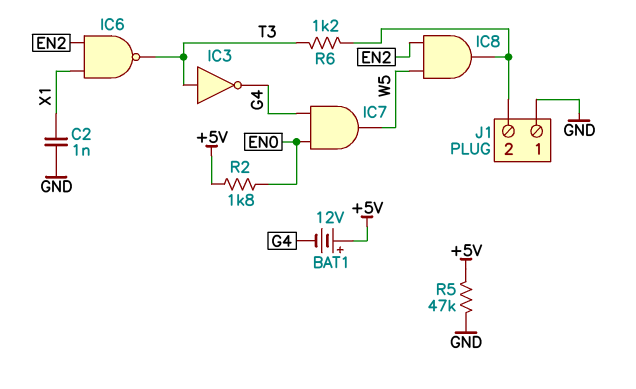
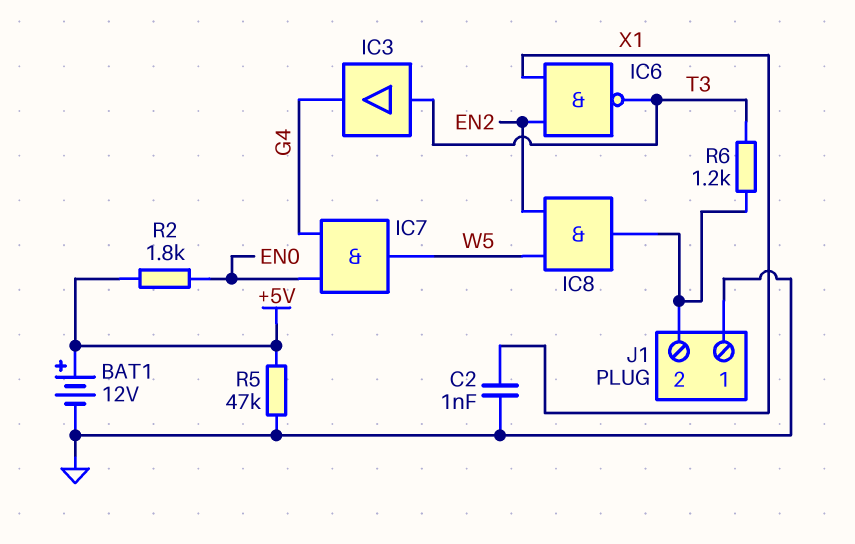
BAT1: 12V (plus +5V, minus G4) -> 12V (plus +5V, minus GND)
IC3: NOT (in T3, out G4) -> buffer (in T3, out G4)

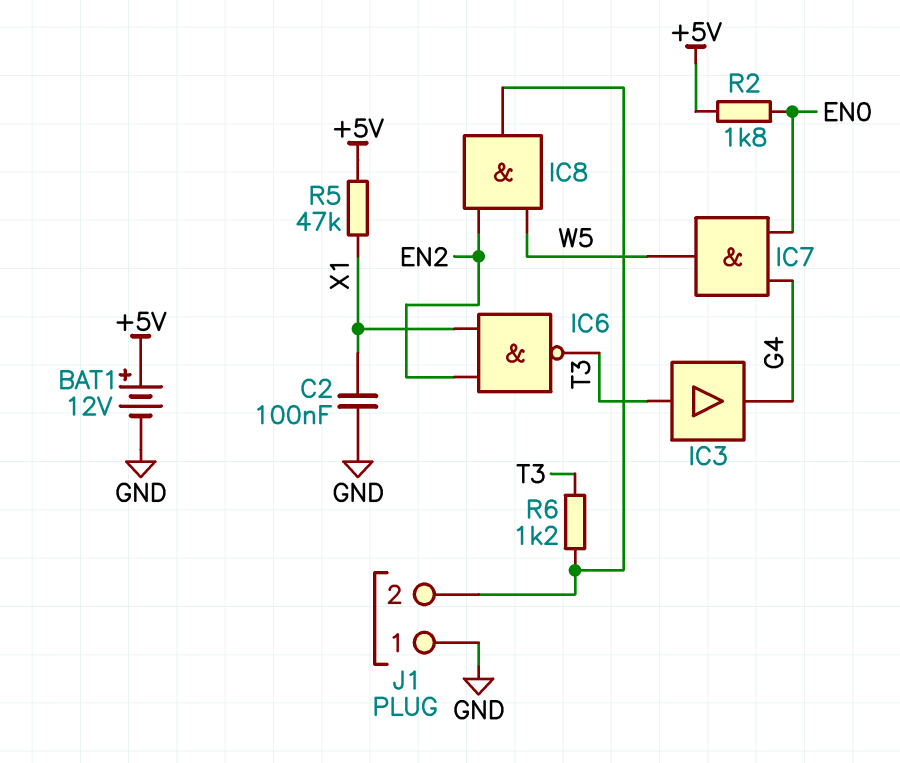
C2: 1nF (GND, X1) -> 100nF (GND, X1)
R5: 47k (+5V, GND) -> 47k (+5V, X1)

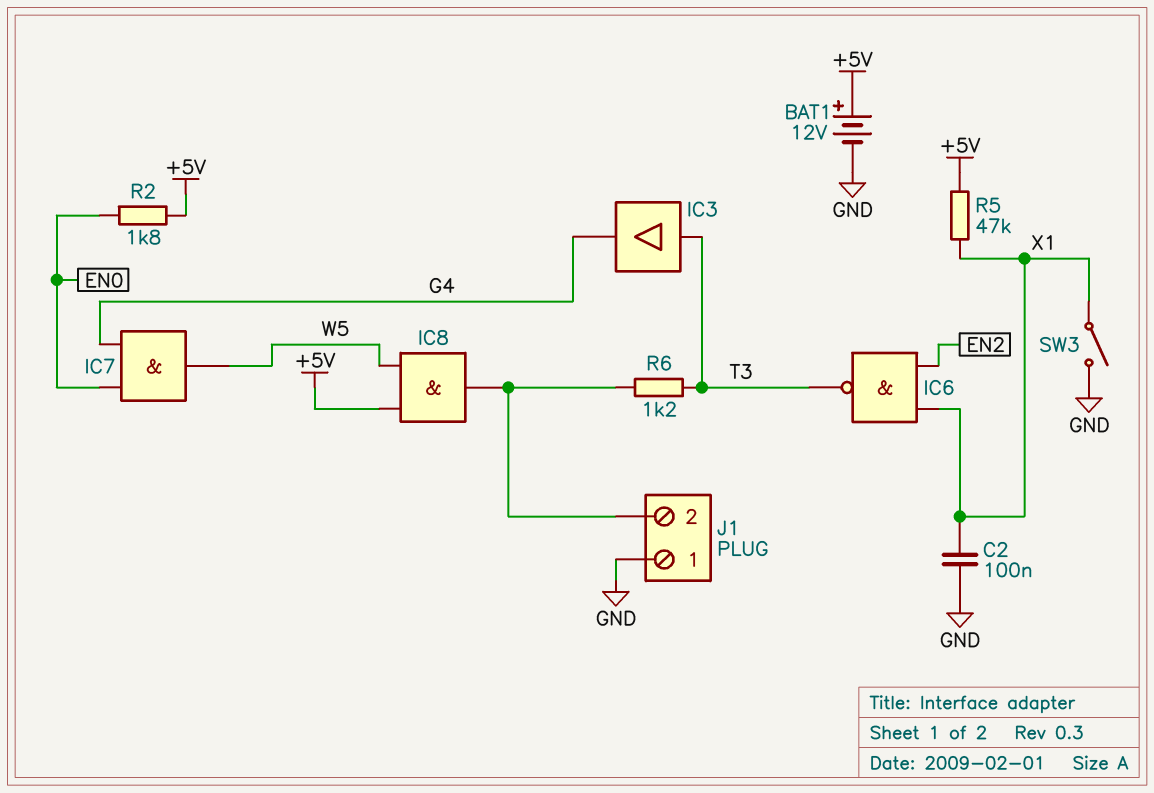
IC8: AND (in EN2, in W5, out J1/2) -> AND (in +5V, in W5, out J1/2)
SW3: none -> switch (GND, X1)

